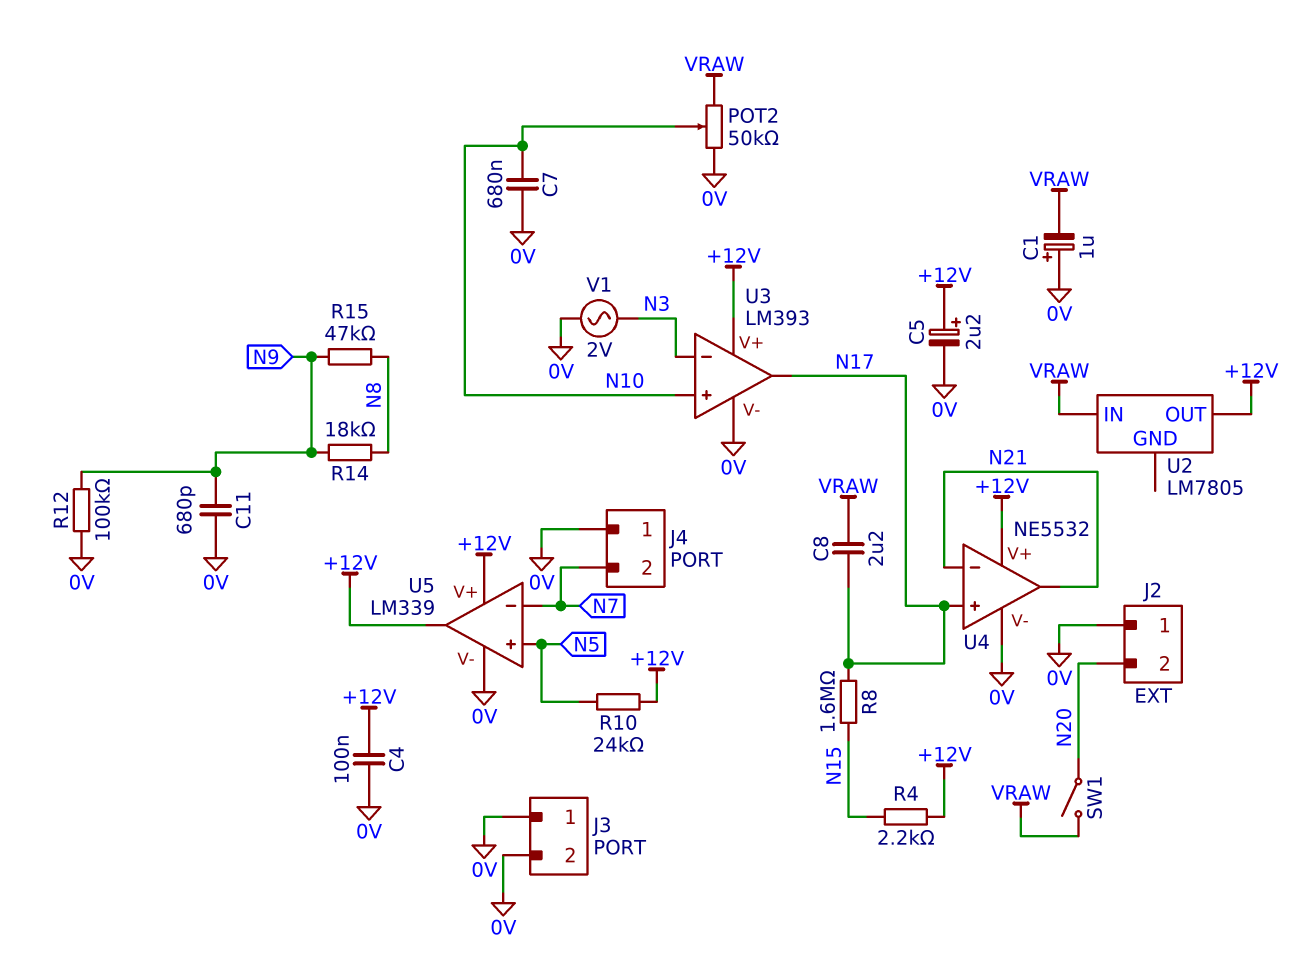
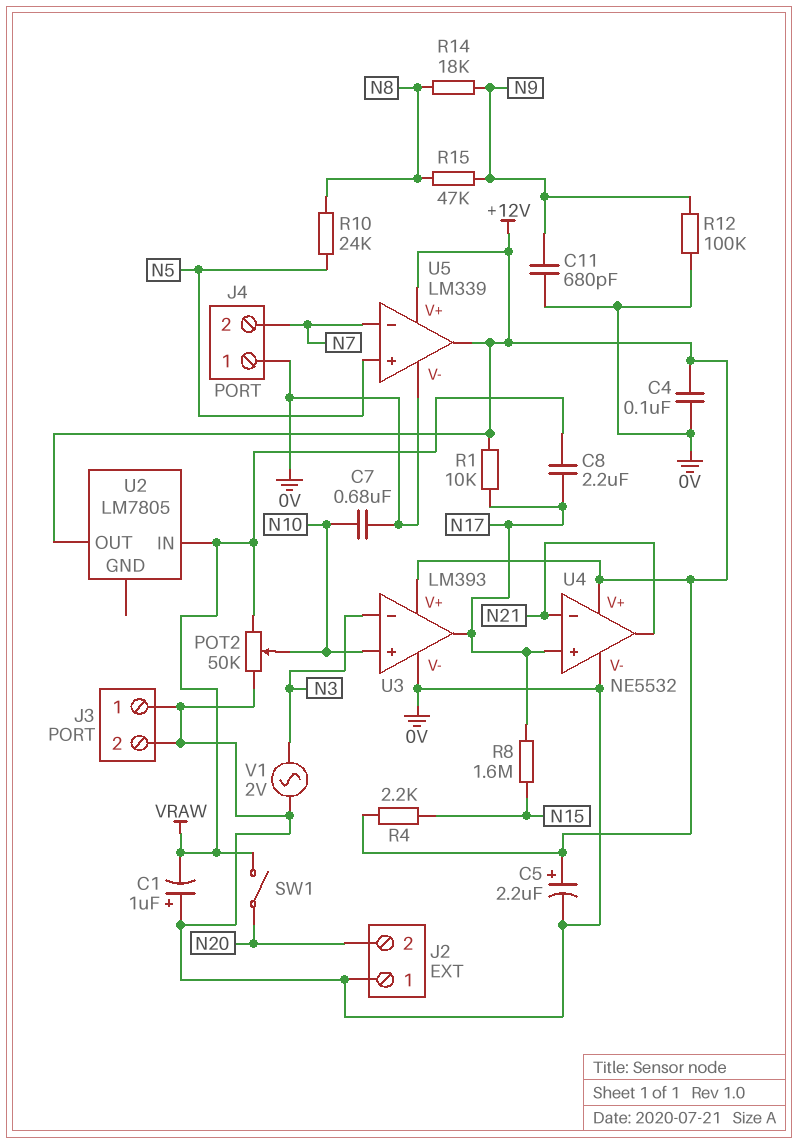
R1: none -> 10k (+12V, N17)
R10: 24k (+12V, N5) -> 24k (N5, N8)

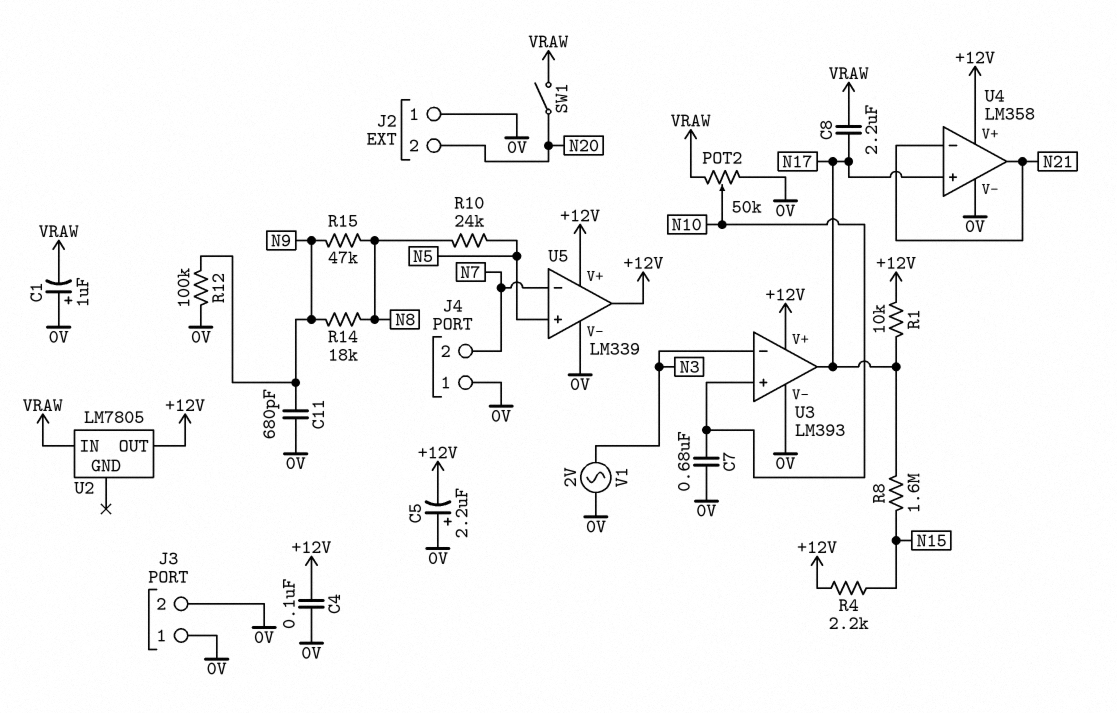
C5: 2.2uF (plus +12V, minus 0V) -> 2.2uF (plus 0V, minus +12V)
U4: NE5532 -> LM358

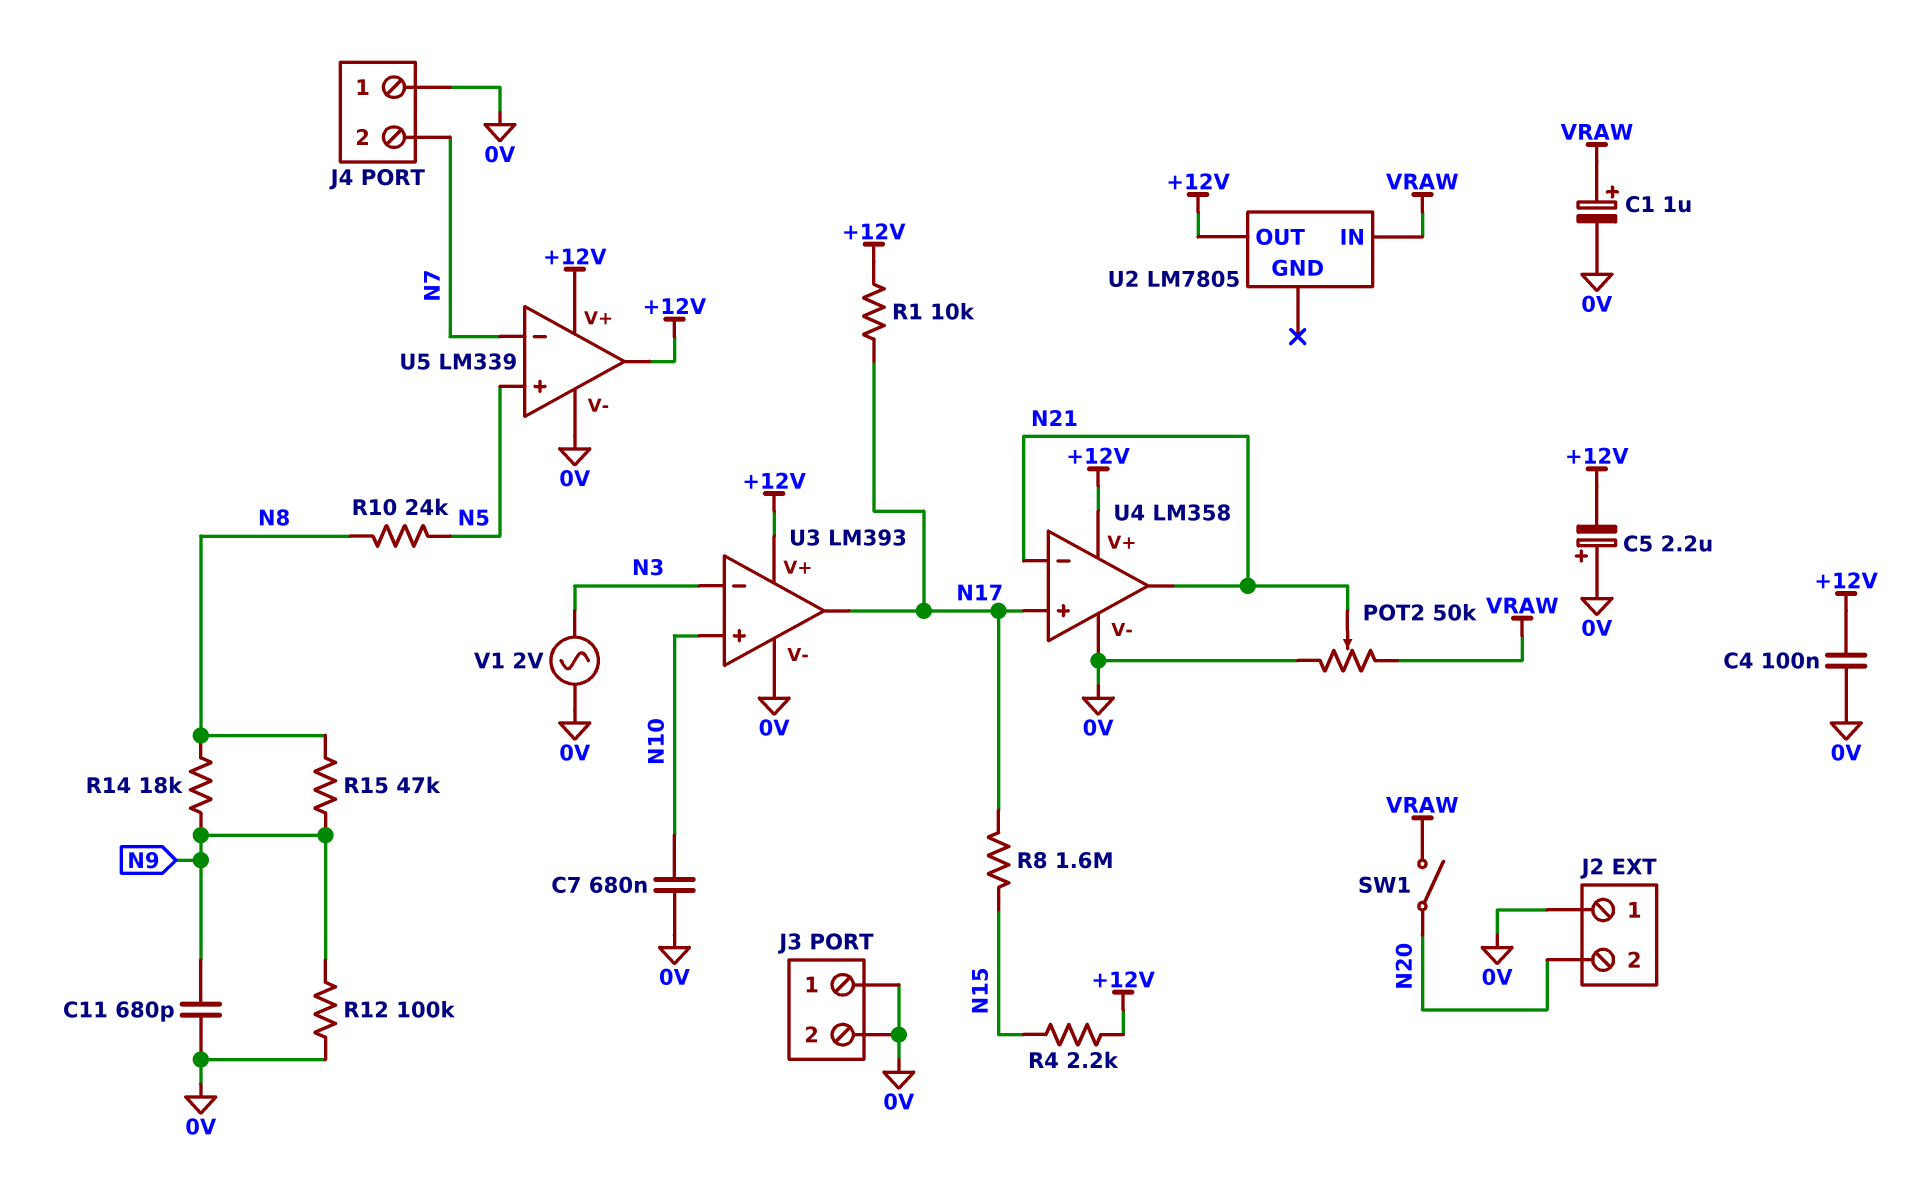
C1: 1uF (plus 0V, minus VRAW) -> 1uF (plus VRAW, minus 0V)
C8: 2.2uF (N17, VRAW) -> none
POT2: 50k (0V, VRAW, wiper N10) -> 50k (0V, VRAW, wiper N21)

